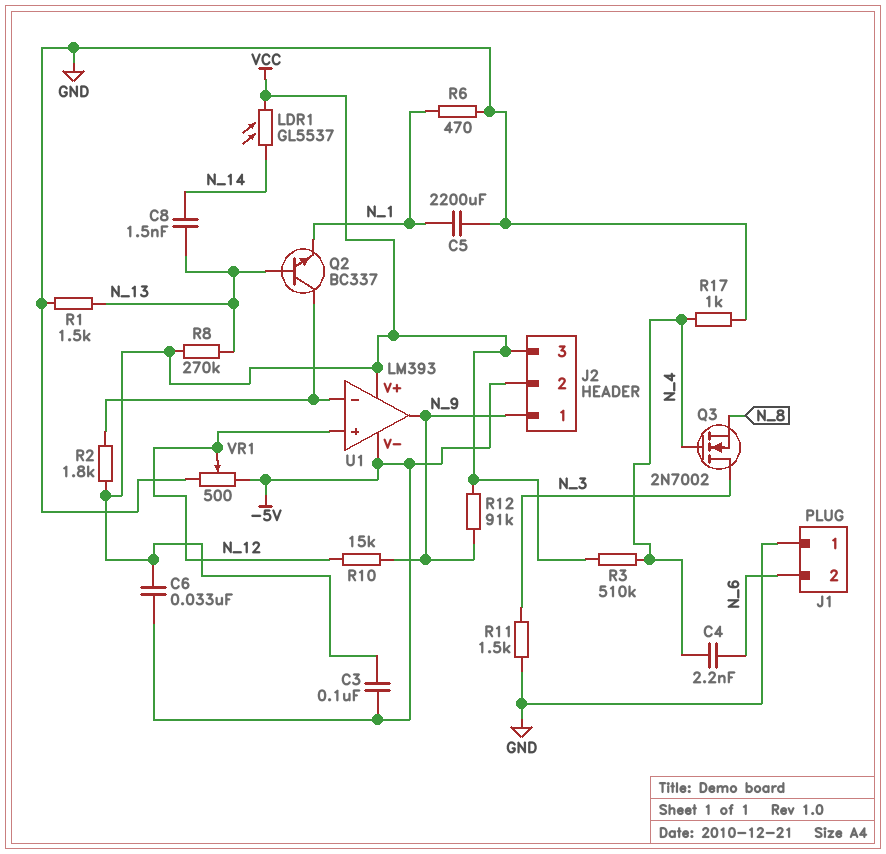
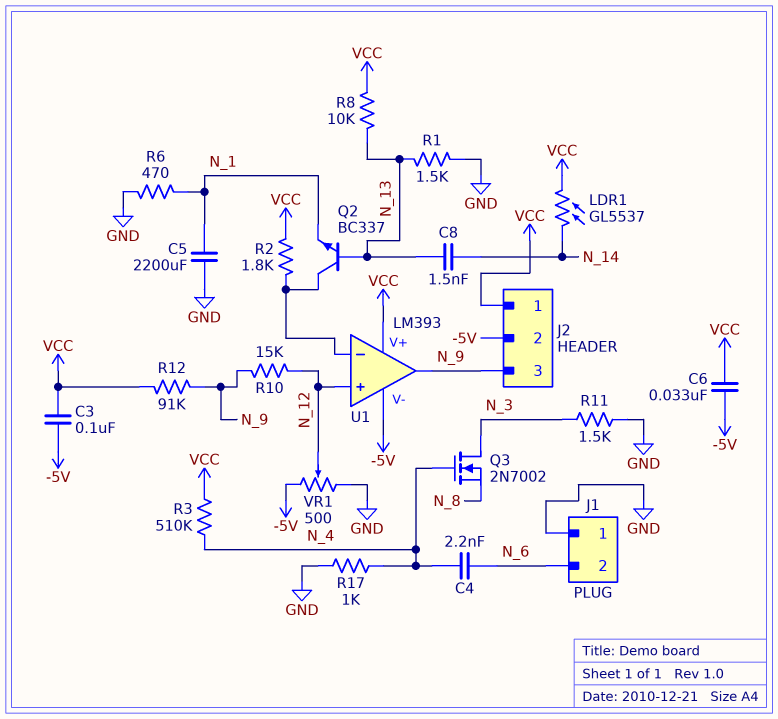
J2 pin 1: N_9 -> VCC
J2 pin 3: VCC -> N_9
R8: 270k (N_13, VCC) -> 10k (N_13, VCC)

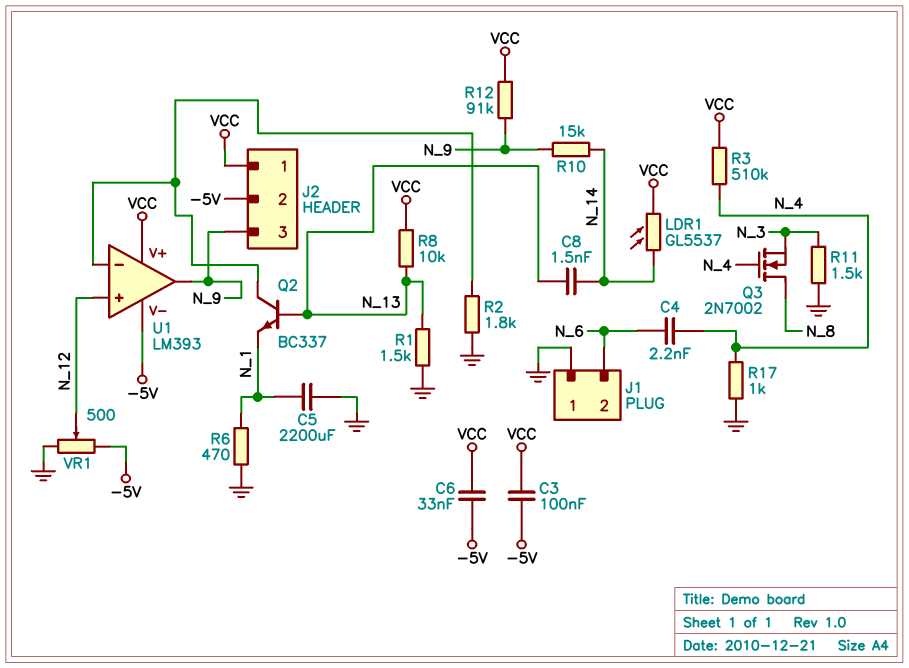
Q3: NMOS 2N7002 (G N_4, D N_3, S N_8) -> NMOS 2N7002 (G N_4, D N_8, S N_3)
R2: 1.8k (U1/in-, VCC) -> 1.8k (GND, U1/in-)
R10: 15k (N_9, N_12) -> 15k (N_9, N_14)

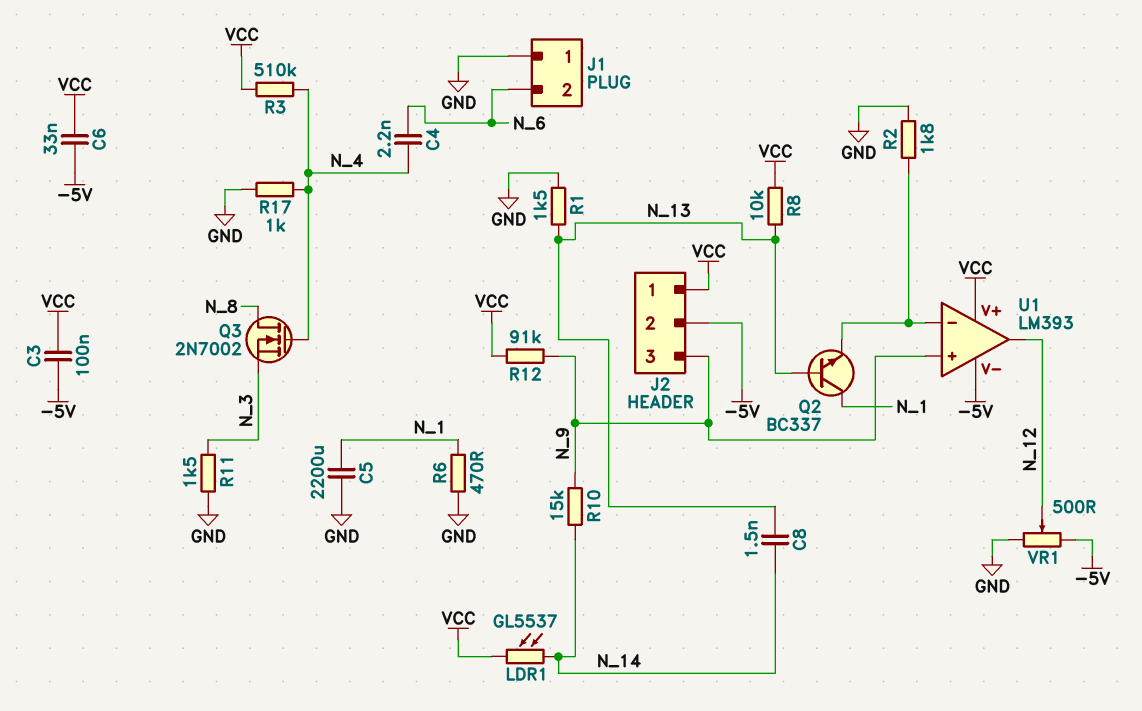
Q2: NPN BC337 (B N_13, C U1/in-, E N_1) -> NPN BC337 (B N_13, C N_1, E U1/in-)
U1 pin in+: N_12 -> N_9
U1 pin out: N_9 -> N_12

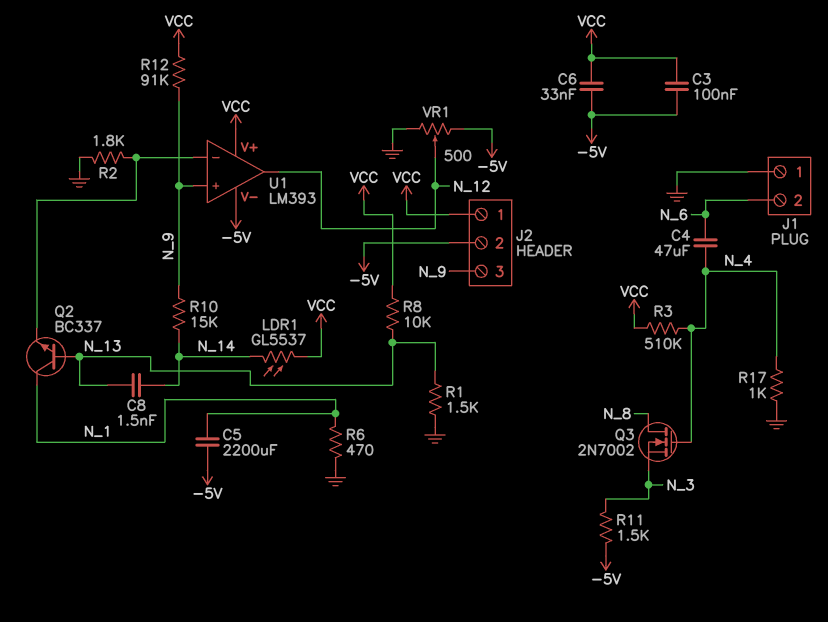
C4: 2.2nF (N_4, N_6) -> 47uF (N_4, N_6)
C5: 2200uF (GND, N_1) -> 2200uF (-5V, N_1)
R11: 1.5k (GND, N_3) -> 1.5k (-5V, N_3)

